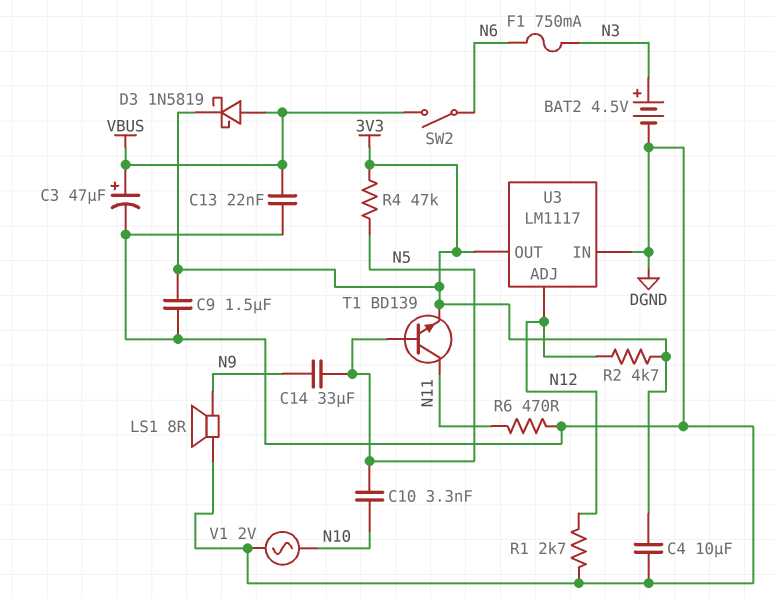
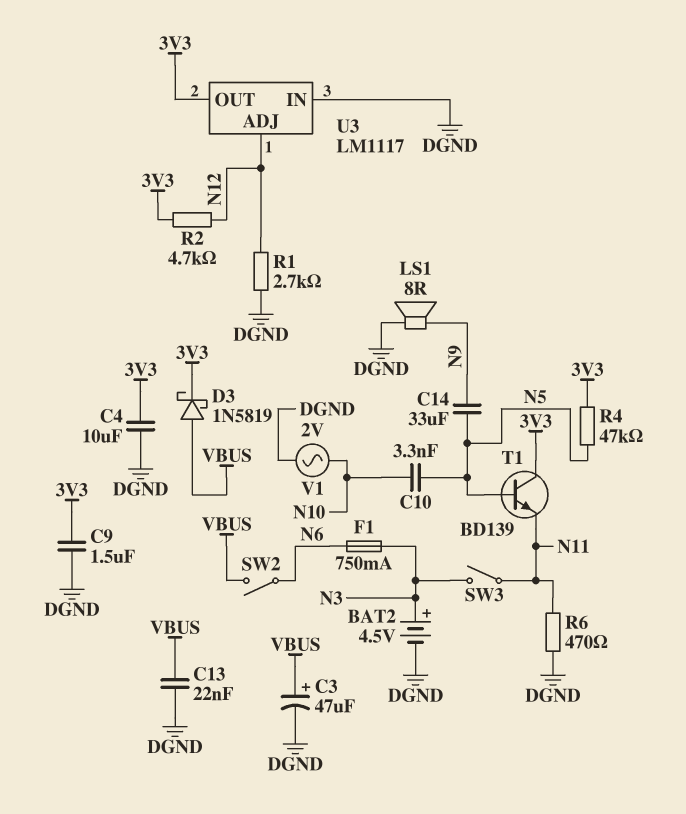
SW3: none -> switch (N3, N11)
T1: NPN BD139 (B N5, C N11, E 3V3) -> NPN BD139 (B N5, C 3V3, E N11)

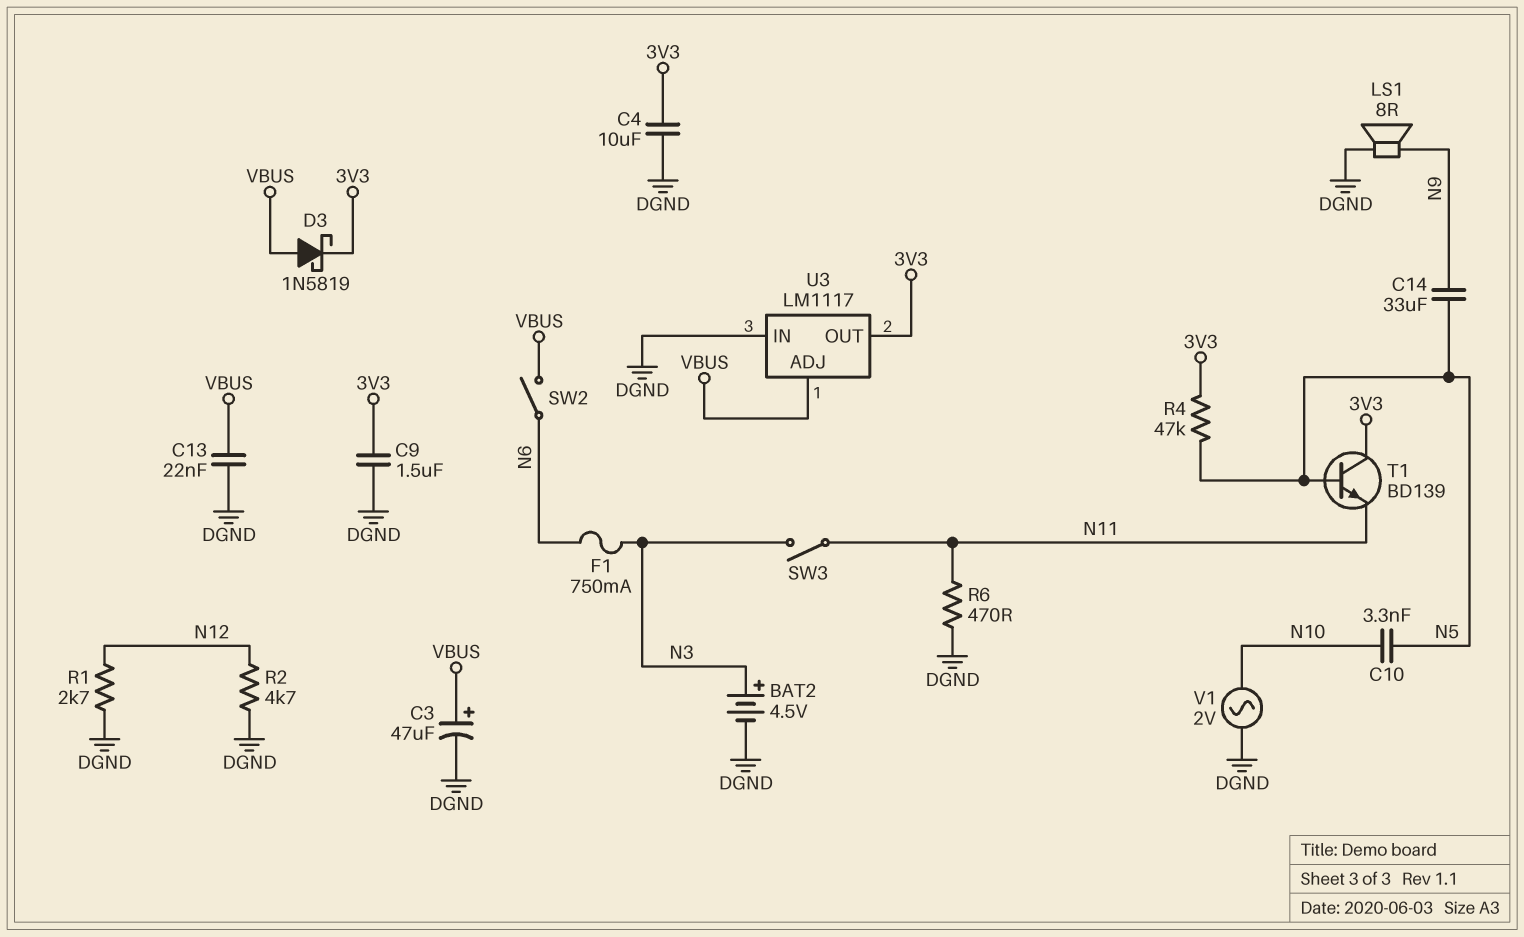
R2: 4.7k (3V3, N12) -> 4.7k (DGND, N12)
U3 pin ADJ: N12 -> VBUS

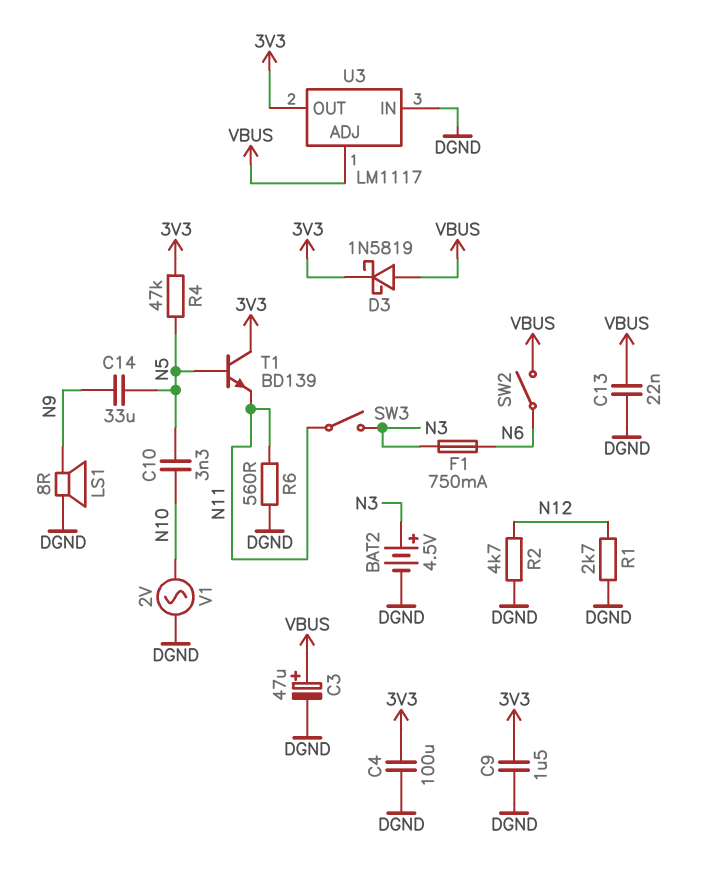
C4: 10uF (3V3, DGND) -> 100uF (3V3, DGND)
R6: 470 (DGND, N11) -> 560 (DGND, N11)

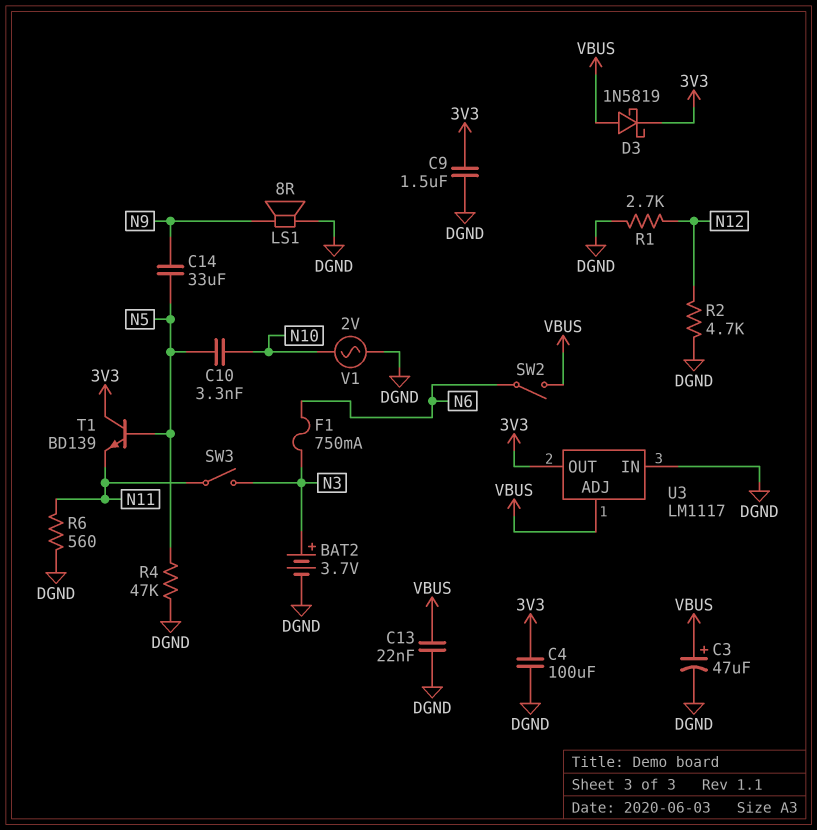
BAT2: 4.5V (plus N3, minus DGND) -> 3.7V (plus N3, minus DGND)
R4: 47k (3V3, N5) -> 47k (DGND, N5)

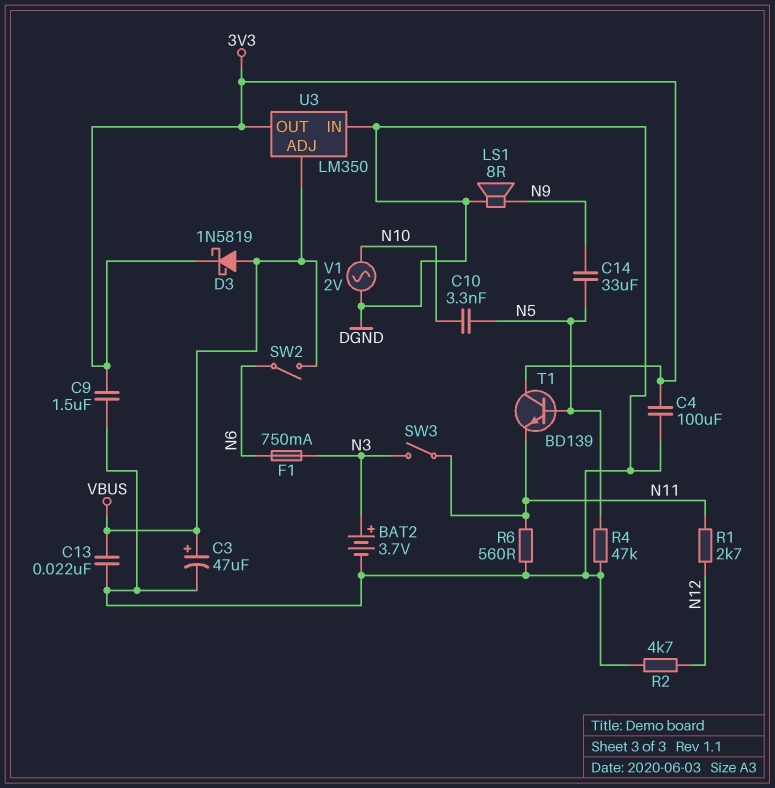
R1: 2.7k (DGND, N12) -> 2.7k (N11, N12)
U3: LM1117 -> LM350

